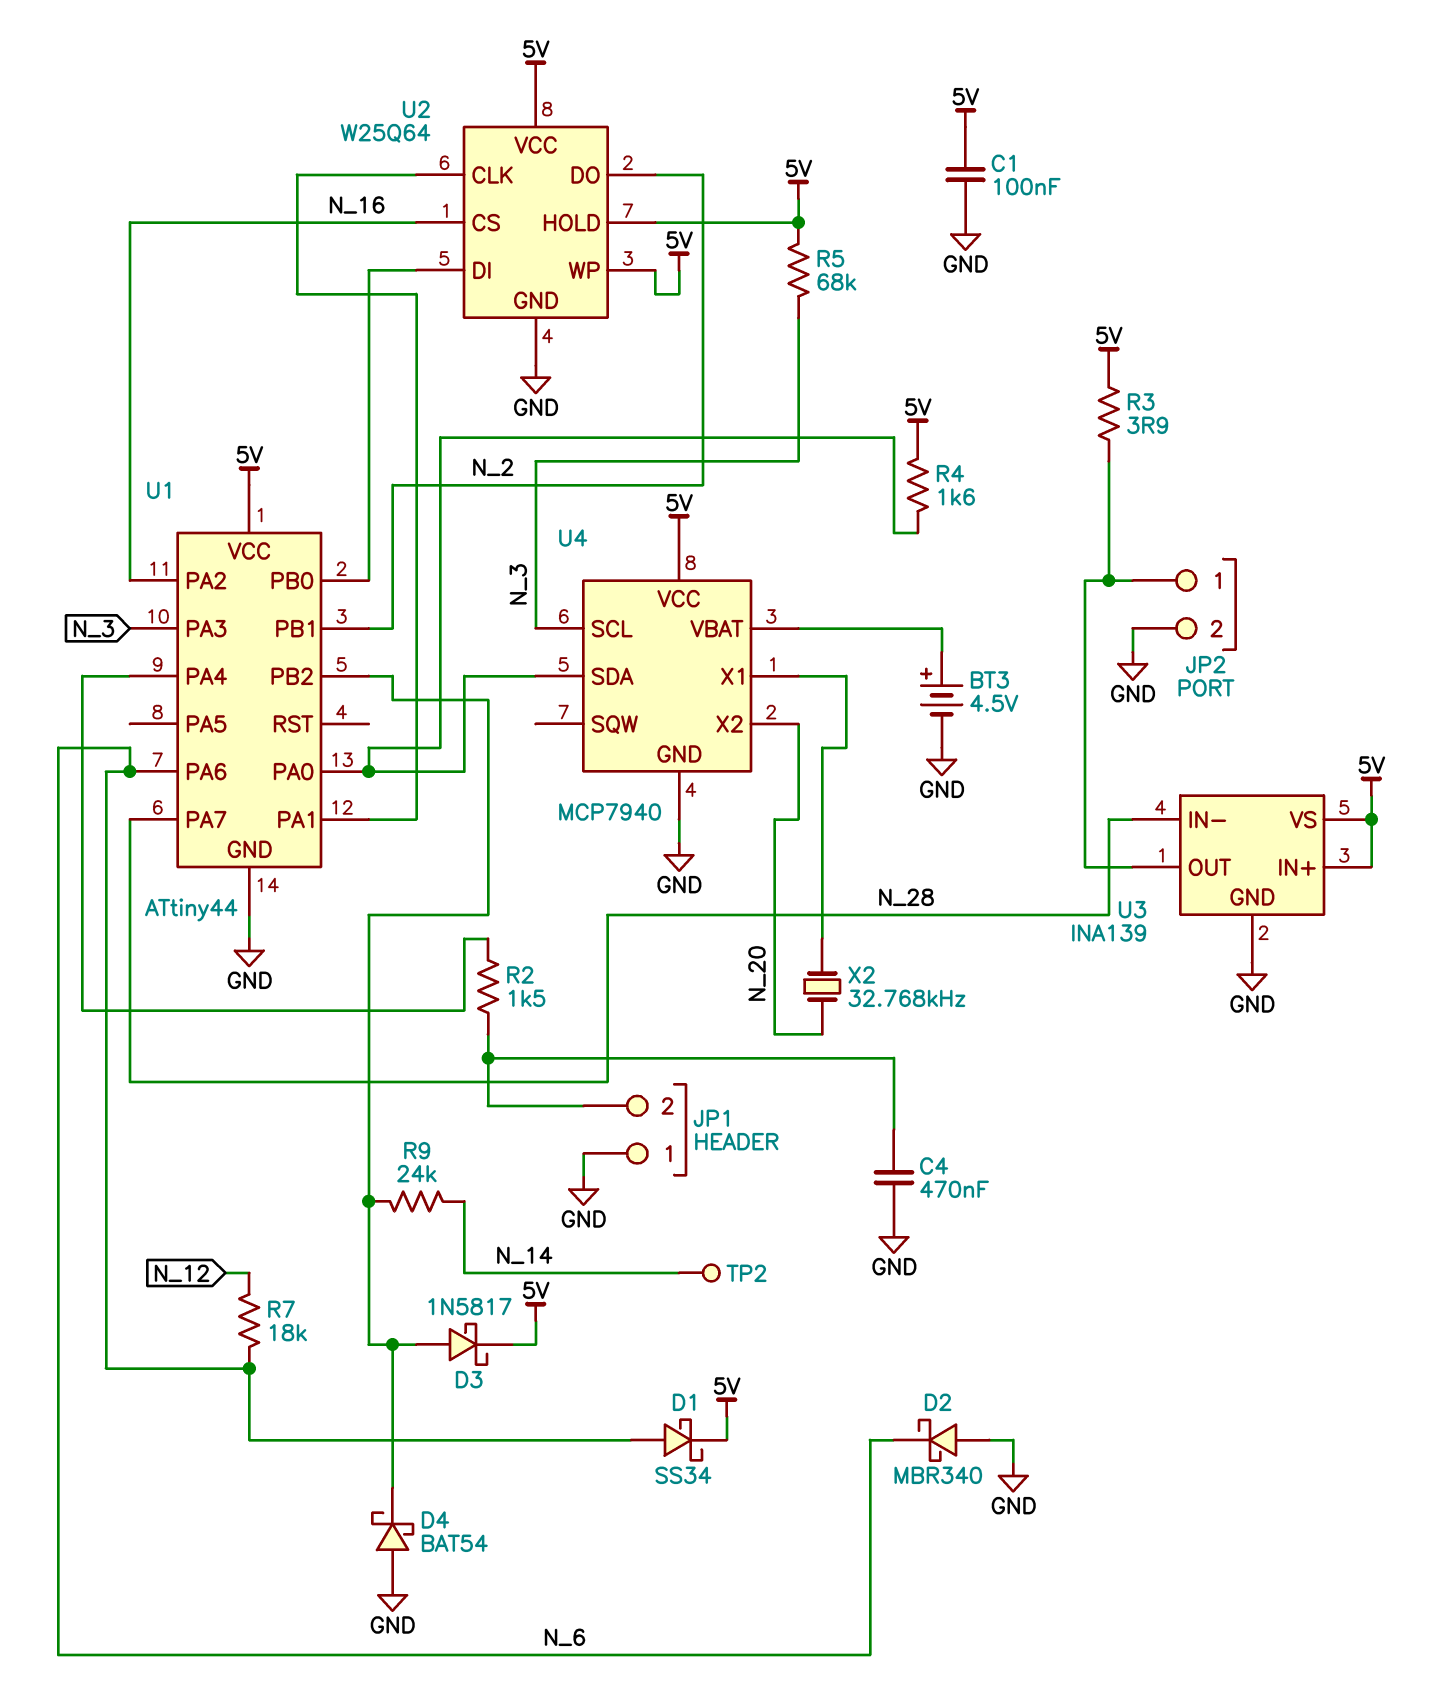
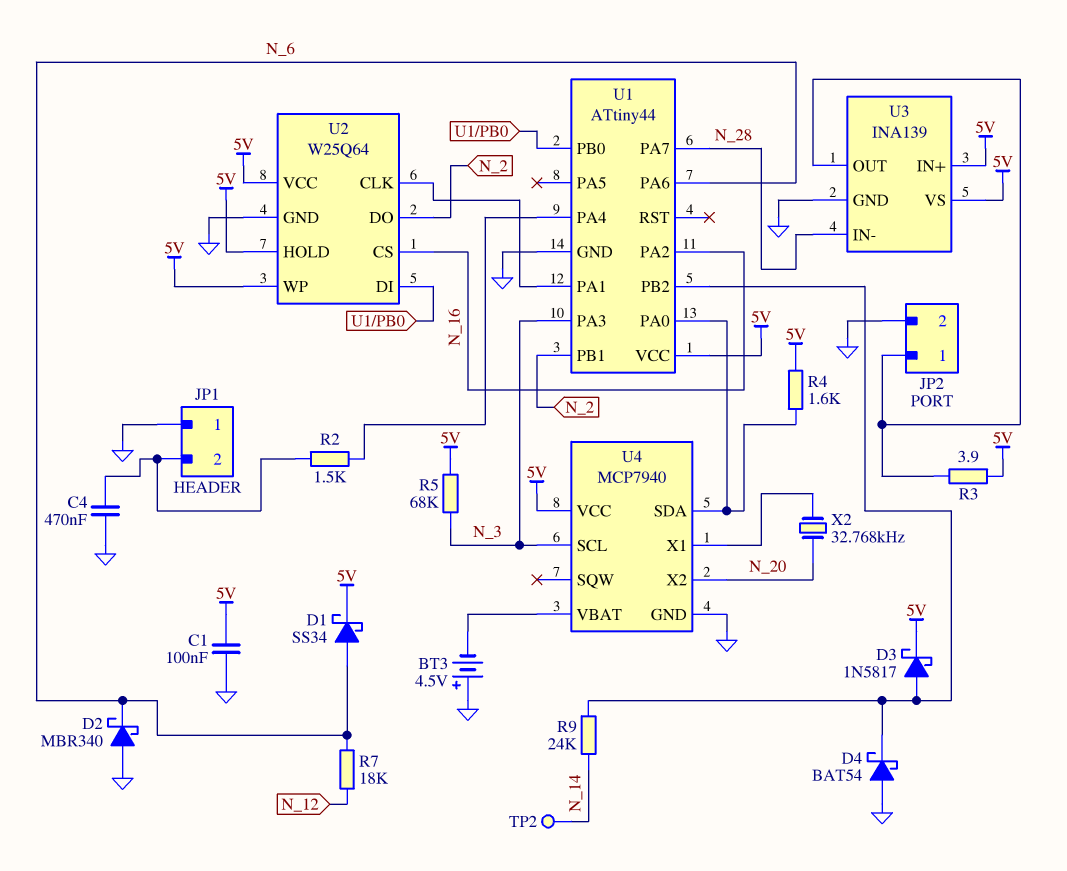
BT3: 4.5V (plus U4/VBAT, minus GND) -> 4.5V (plus GND, minus U4/VBAT)

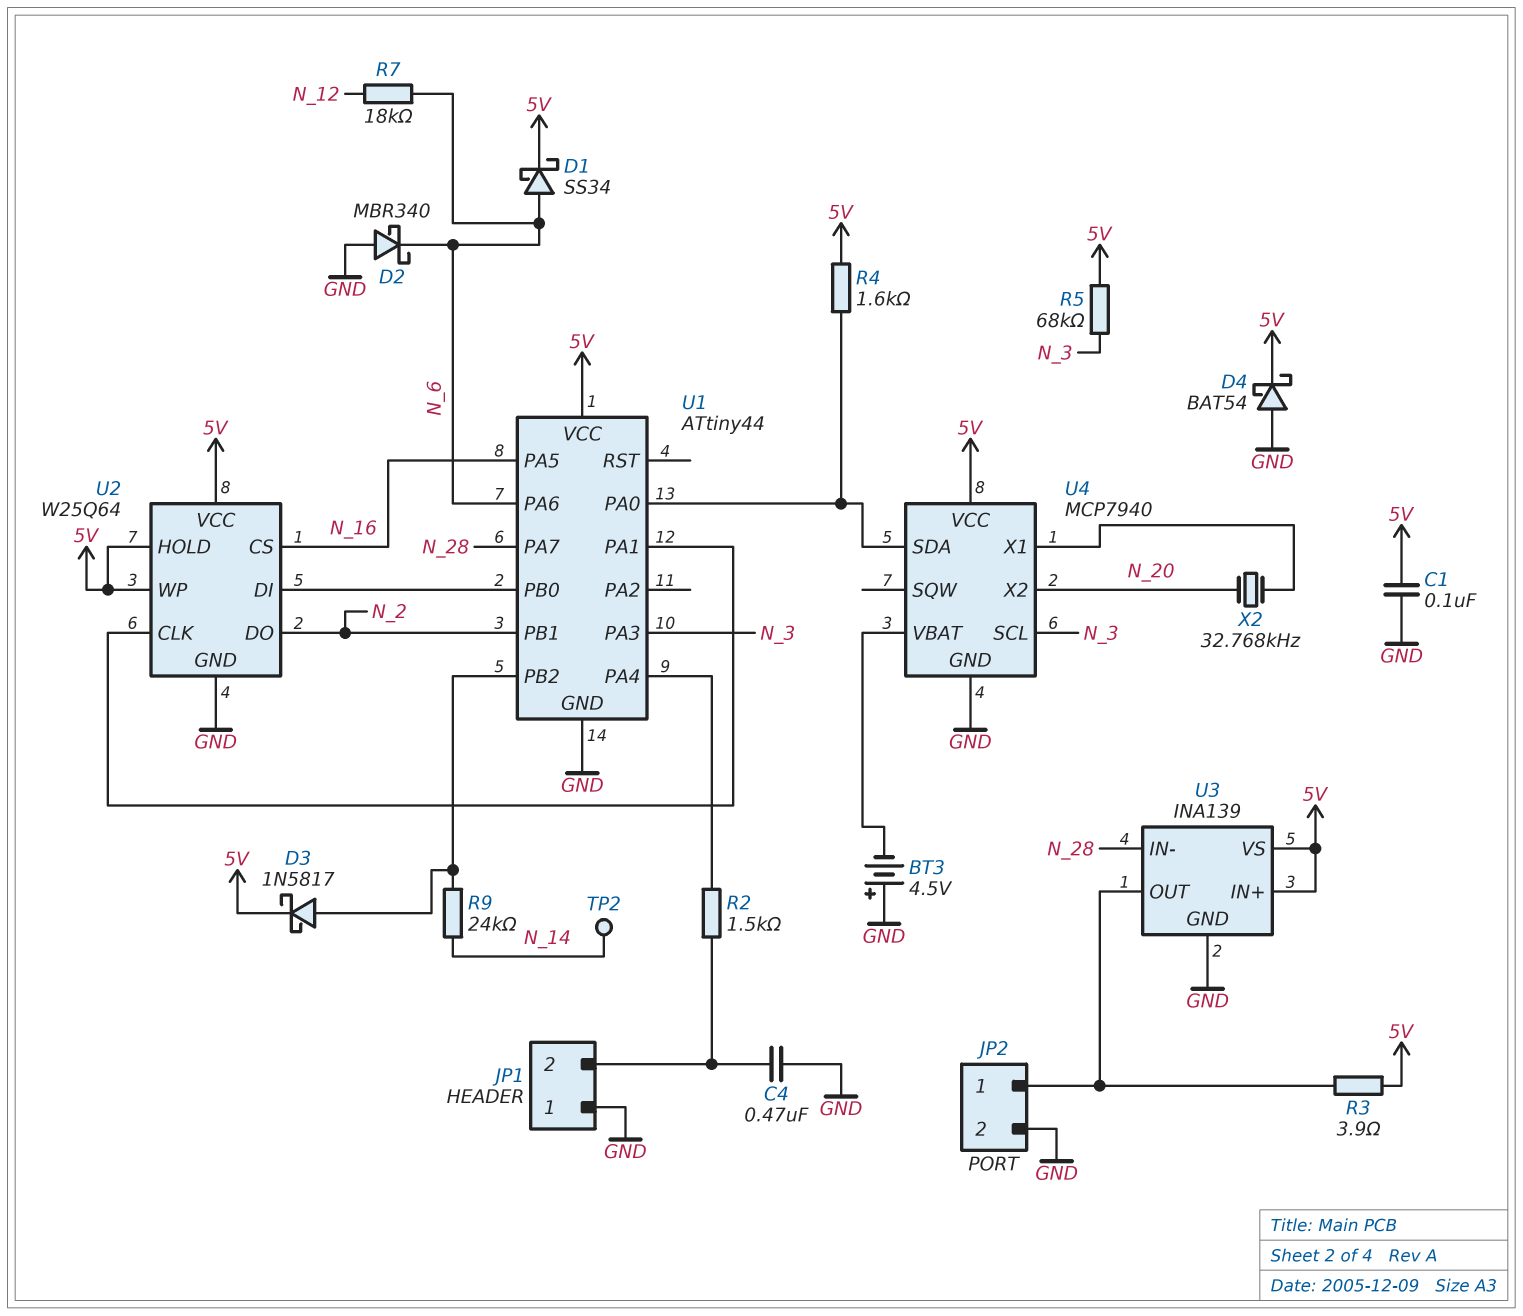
D4: schottky BAT54 (A GND, K U1/PB2) -> schottky BAT54 (A GND, K 5V)
U1 pin PA2: N_16 -> none
U1 pin PA5: none -> N_16

